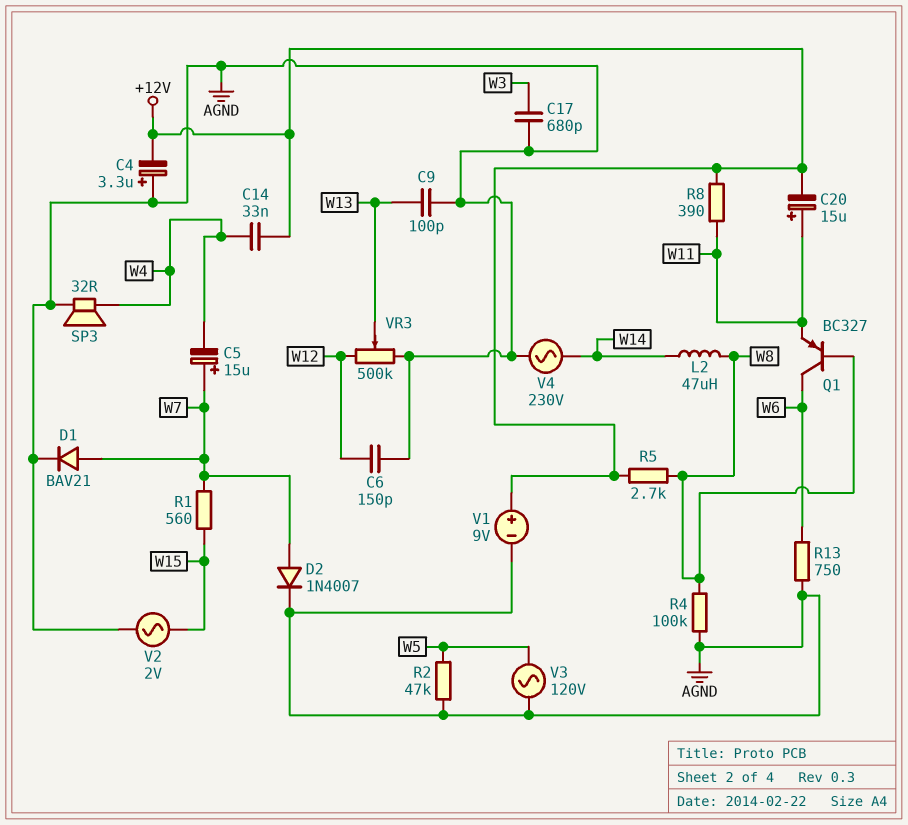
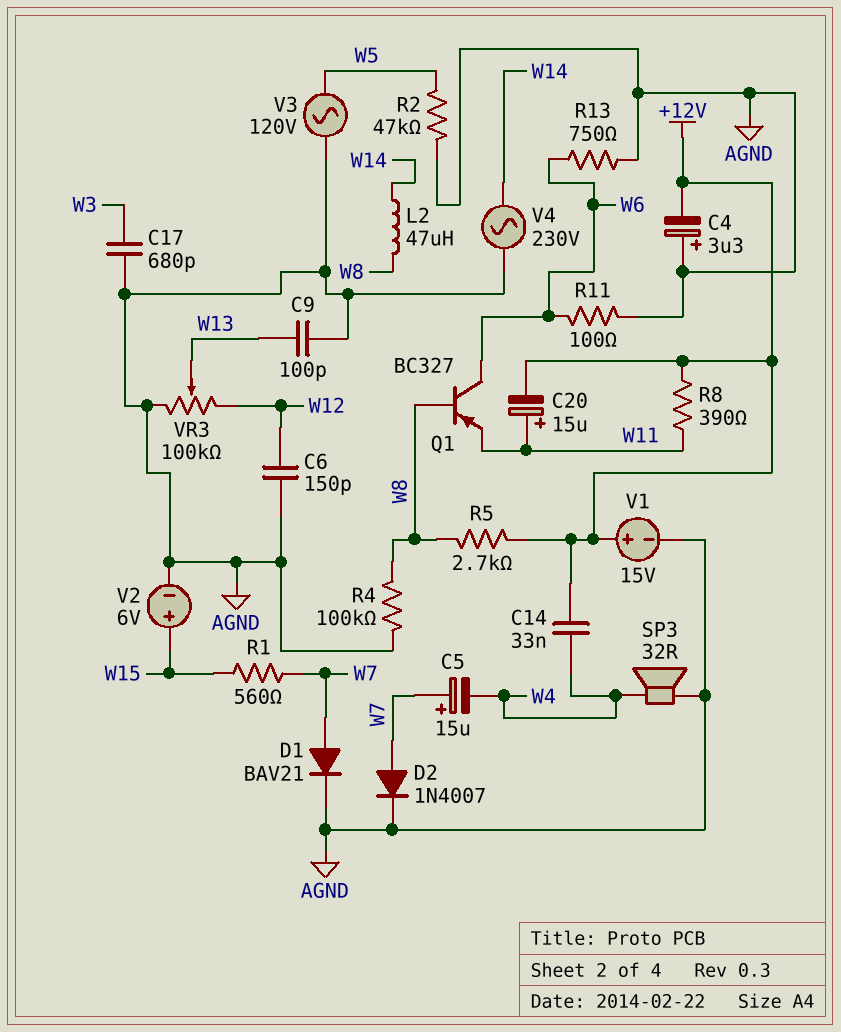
R11: none -> 100 (AGND, W6)
V1: 9V (plus +12V, minus AGND) -> 15V (plus +12V, minus AGND)
V2: AC 2V (AGND, W15) -> 6V (plus W15, minus AGND)
VR3: 500k (AGND, W12, wiper W13) -> 100k (AGND, W12, wiper W13)

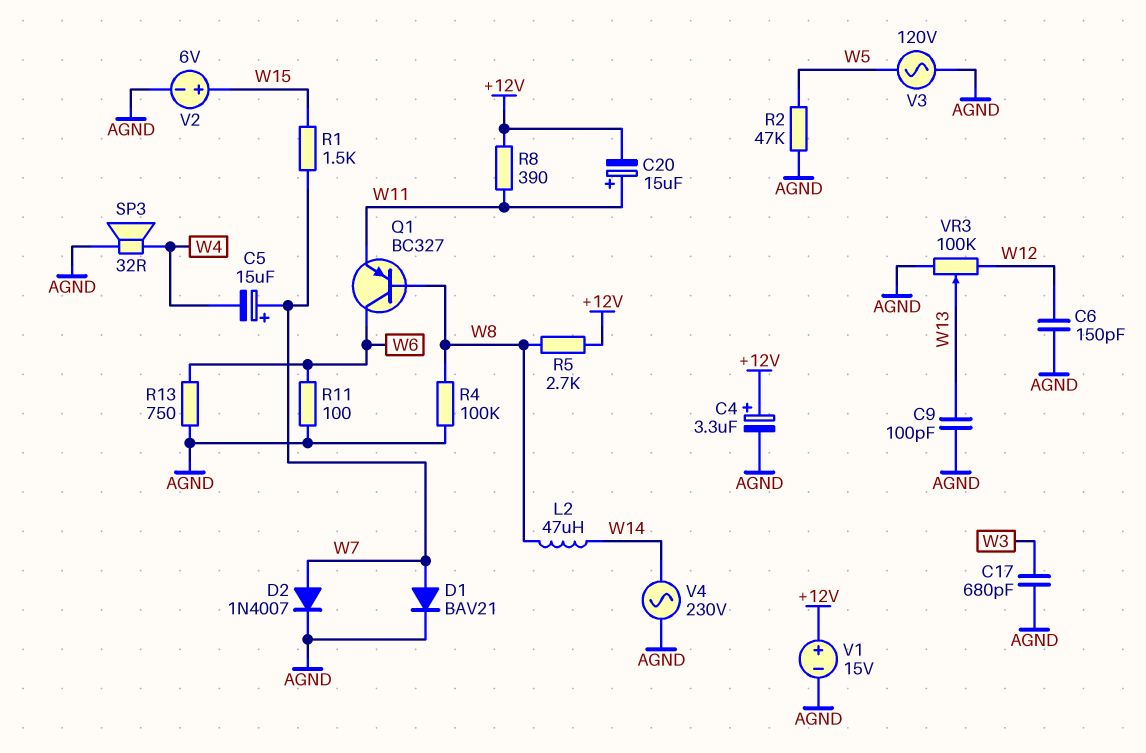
C4: 3.3uF (plus AGND, minus +12V) -> 3.3uF (plus +12V, minus AGND)
C14: 33nF (+12V, W4) -> none
R1: 560 (W7, W15) -> 1.5k (W7, W15)

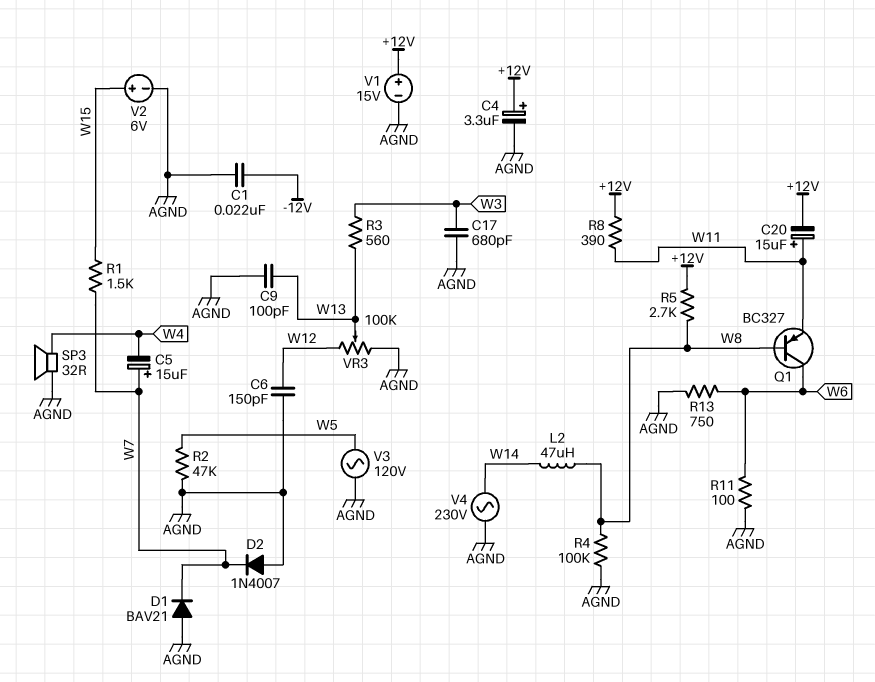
C1: none -> 22nF (-12V, AGND)
D1: diode BAV21 (A W7, K AGND) -> diode BAV21 (A AGND, K W7)
D2: diode 1N4007 (A W7, K AGND) -> diode 1N4007 (A AGND, K W7)
R3: none -> 560 (W3, W13)

